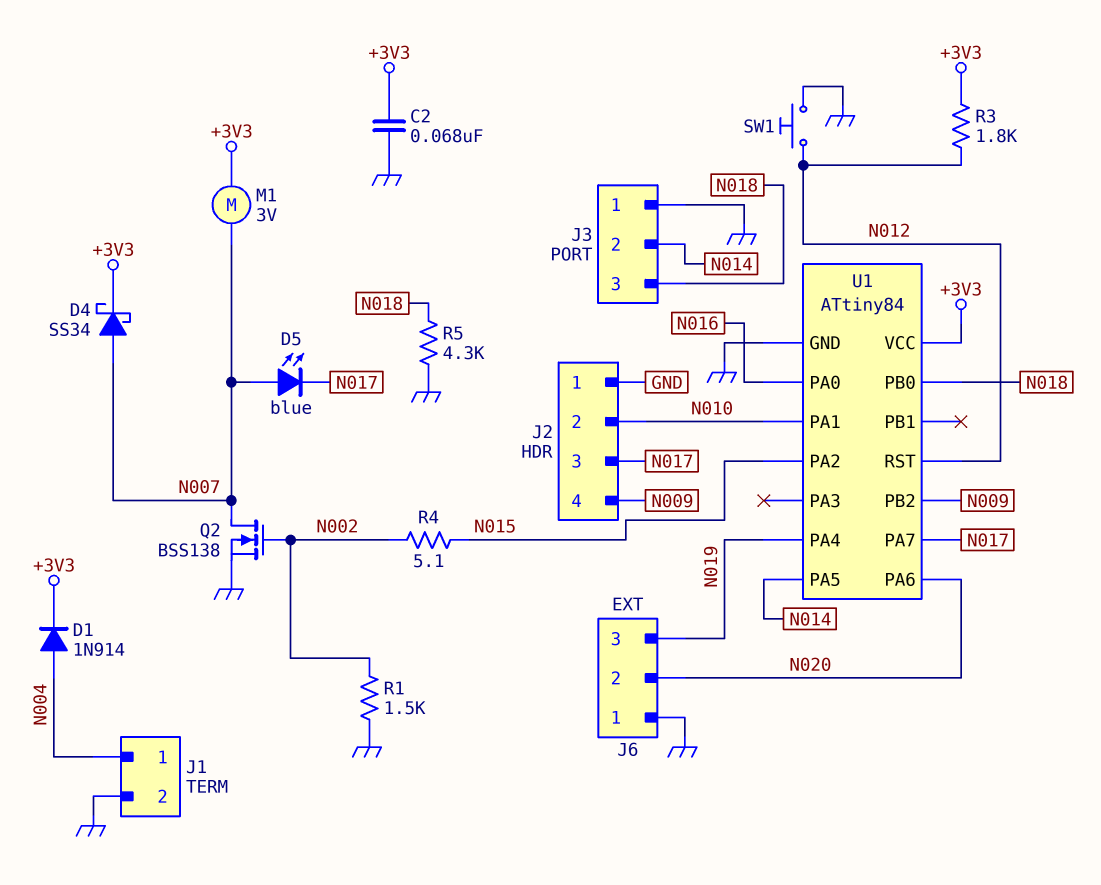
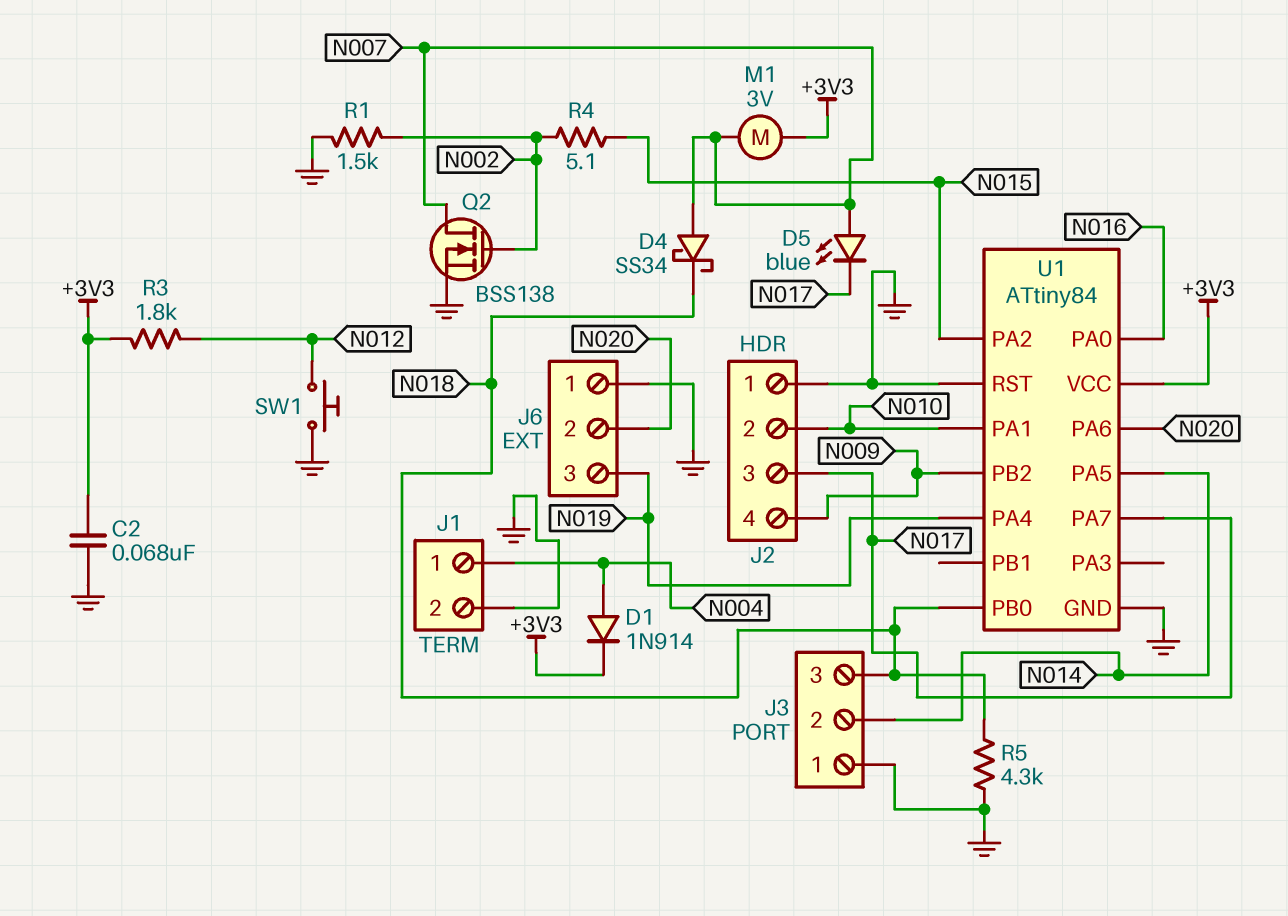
D4: schottky SS34 (A N007, K +3V3) -> schottky SS34 (A N007, K N018)
U1 pin RST: N012 -> GND

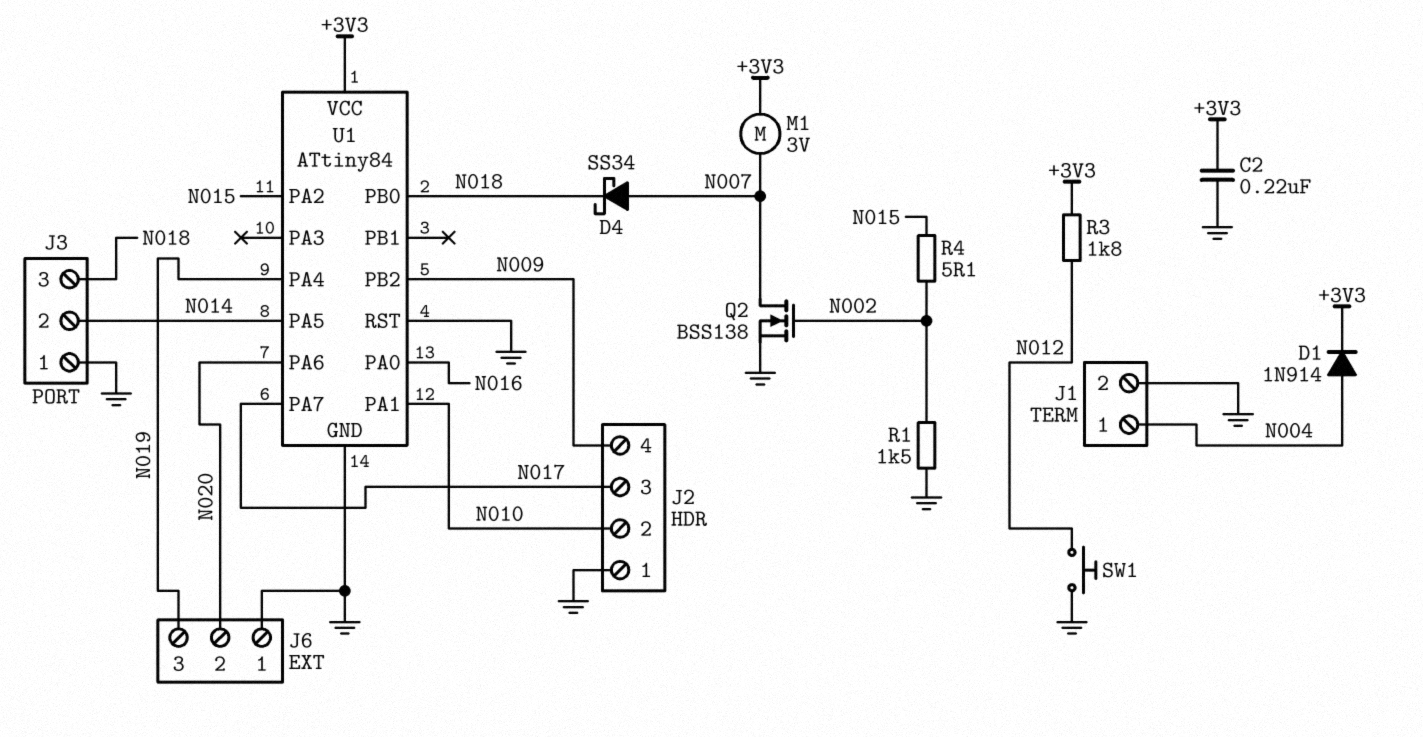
C2: 68nF (+3V3, GND) -> 220nF (+3V3, GND)
D5: LED blue (A N007, K N017) -> none
R5: 4.3k (GND, N018) -> none

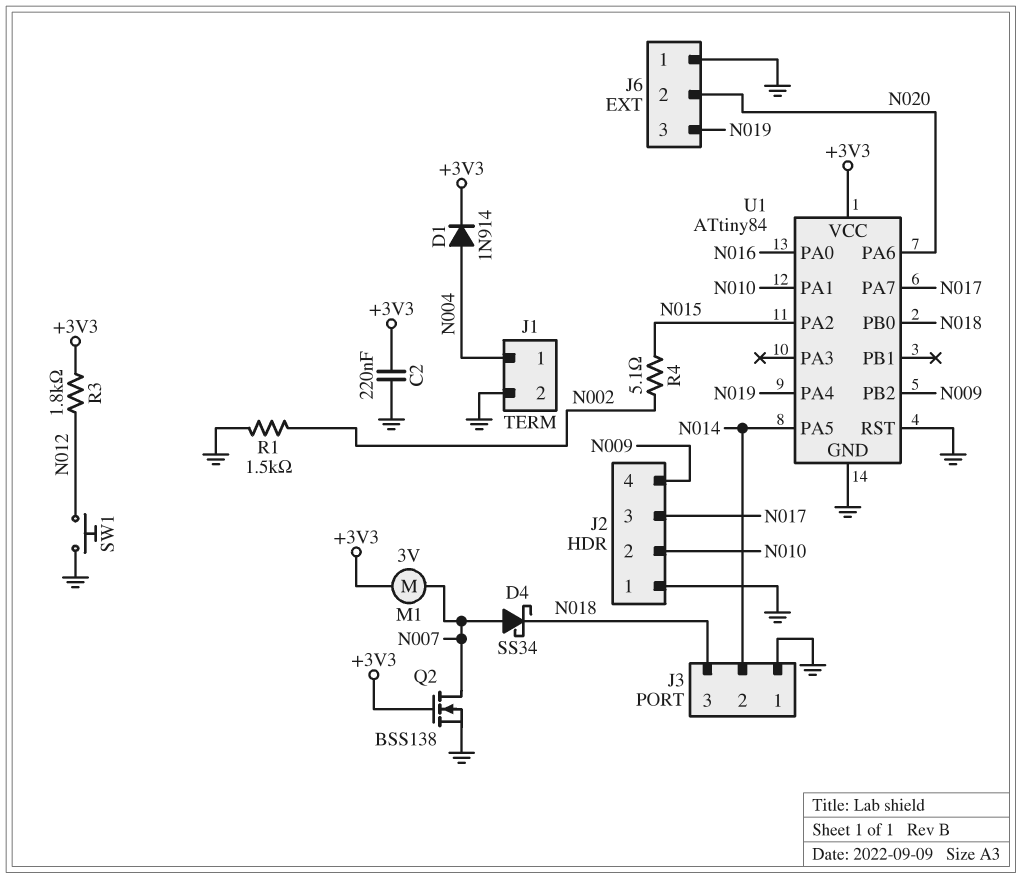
Q2: NMOS BSS138 (G N002, D N007, S GND) -> NMOS BSS138 (G +3V3, D N007, S GND)

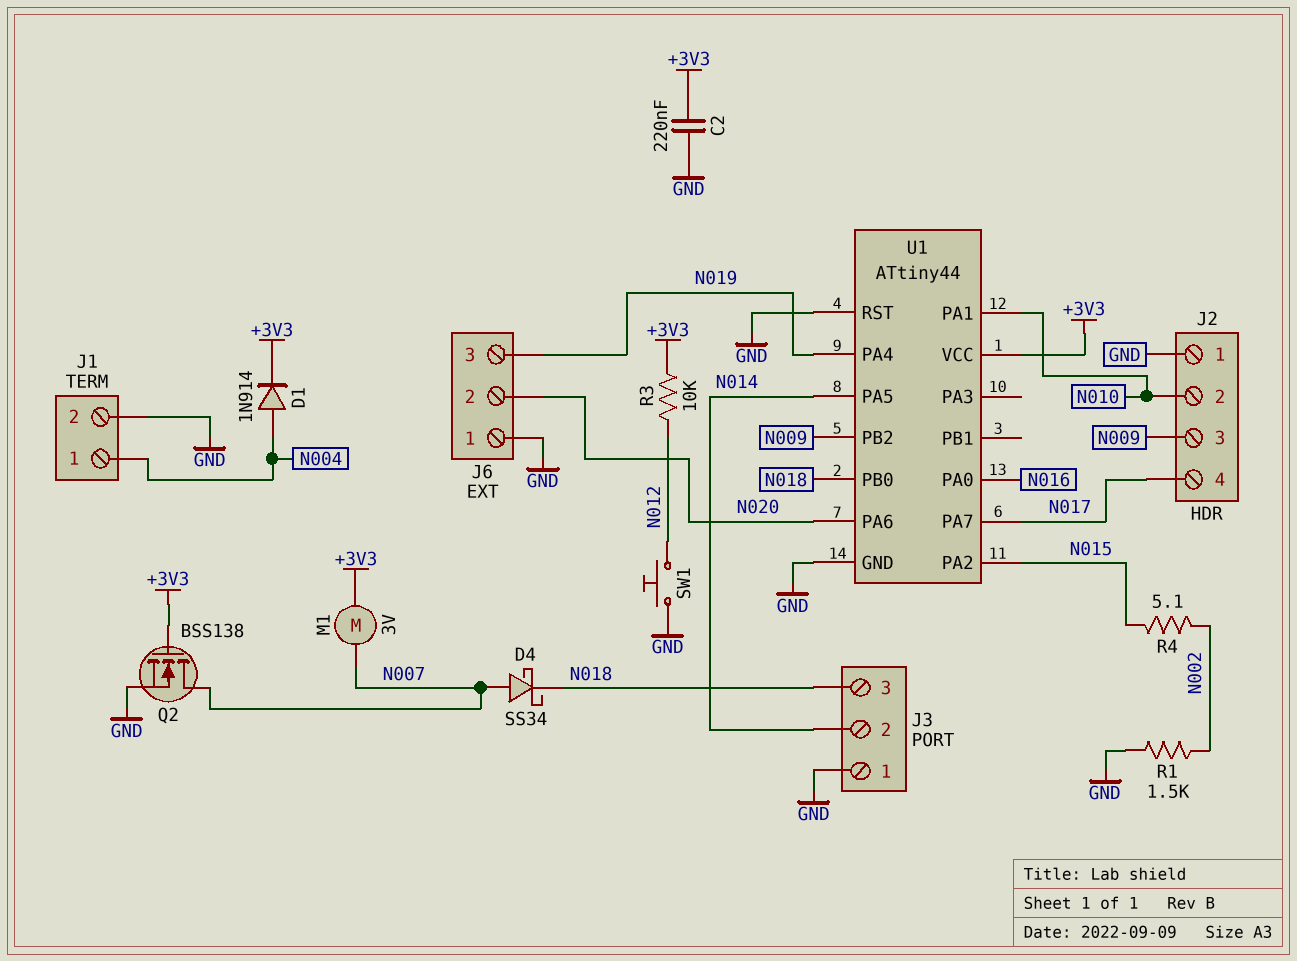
J2 pin 3: N017 -> N009
J2 pin 4: N009 -> N017
R3: 1.8k (+3V3, N012) -> 10k (+3V3, N012)
U1: ATtiny84 -> ATtiny44

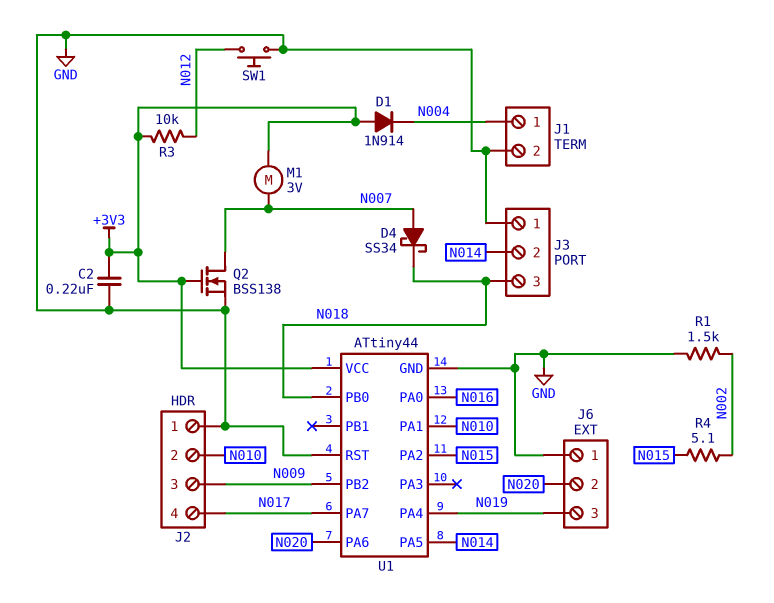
D1: diode 1N914 (A N004, K +3V3) -> diode 1N914 (A +3V3, K N004)

